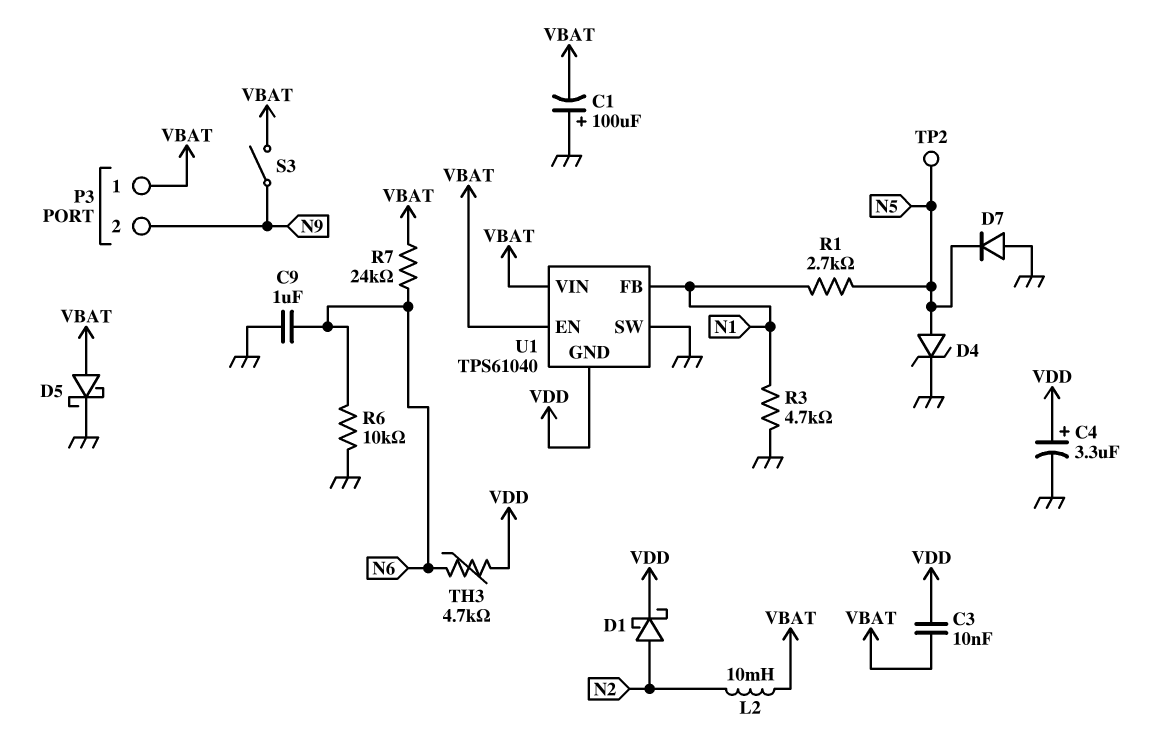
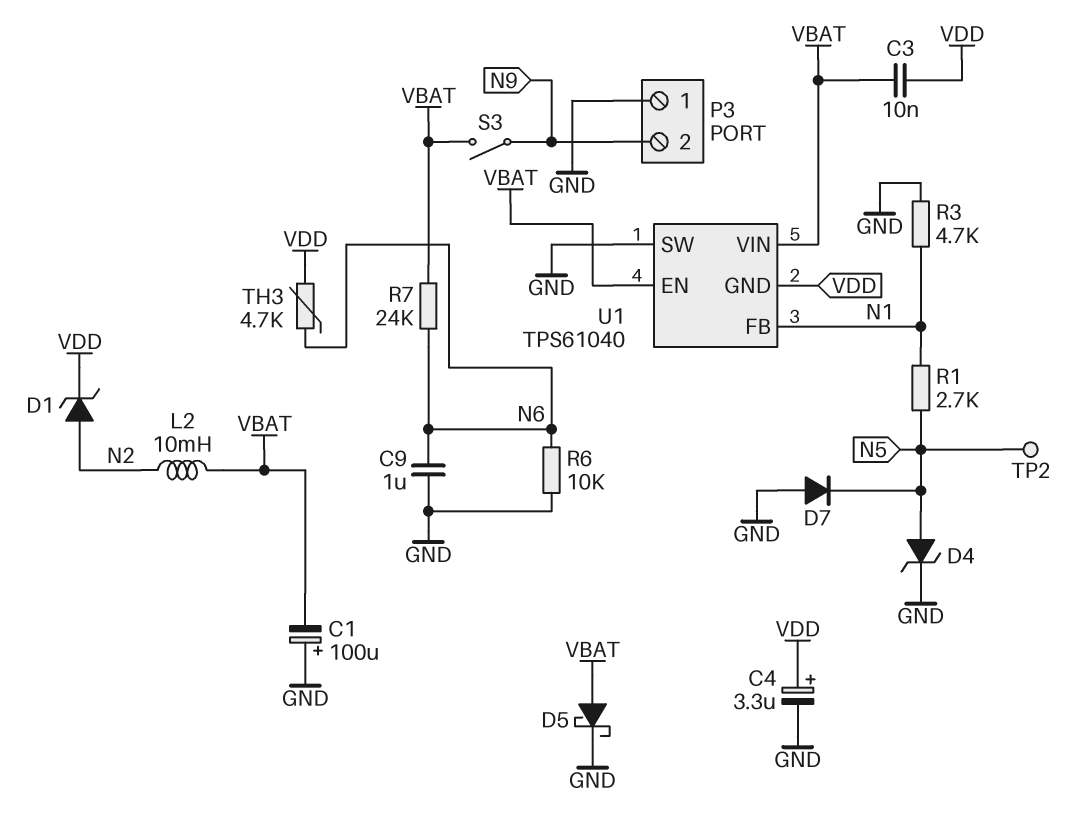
D1: schottky (A N2, K VDD) -> zener (A N2, K VDD)
P3 pin 1: VBAT -> GND

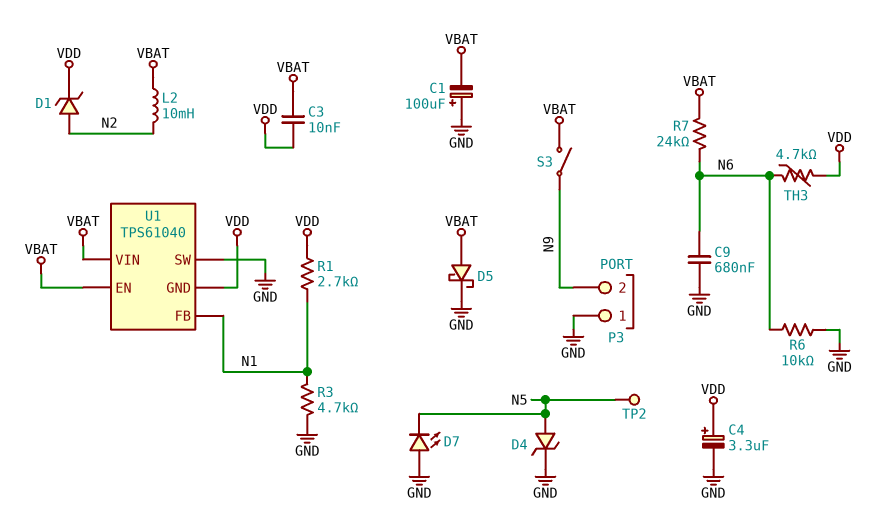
C9: 1uF (GND, N6) -> 680nF (GND, N6)
D7: diode (A GND, K N5) -> LED (A GND, K N5)
R1: 2.7k (N1, N5) -> 2.7k (N1, VDD)

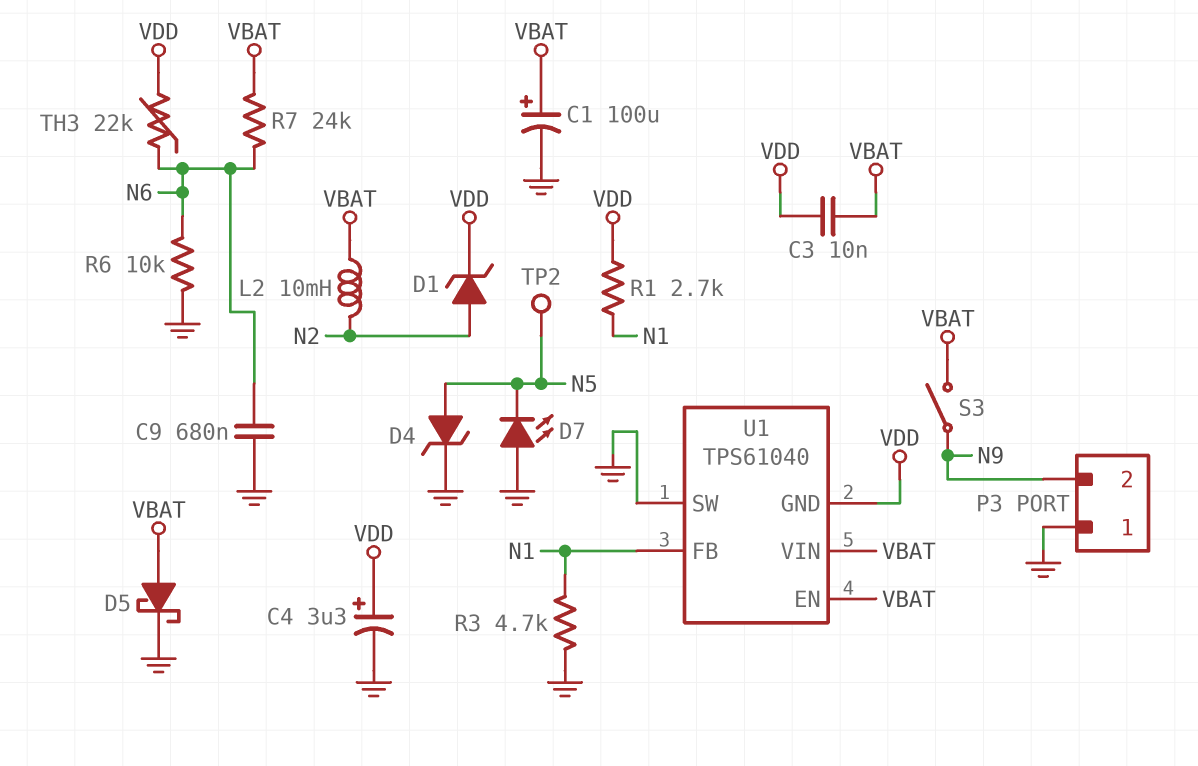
C1: 100uF (plus GND, minus VBAT) -> 100uF (plus VBAT, minus GND)
TH3: 4.7k (N6, VDD) -> 22k (N6, VDD)

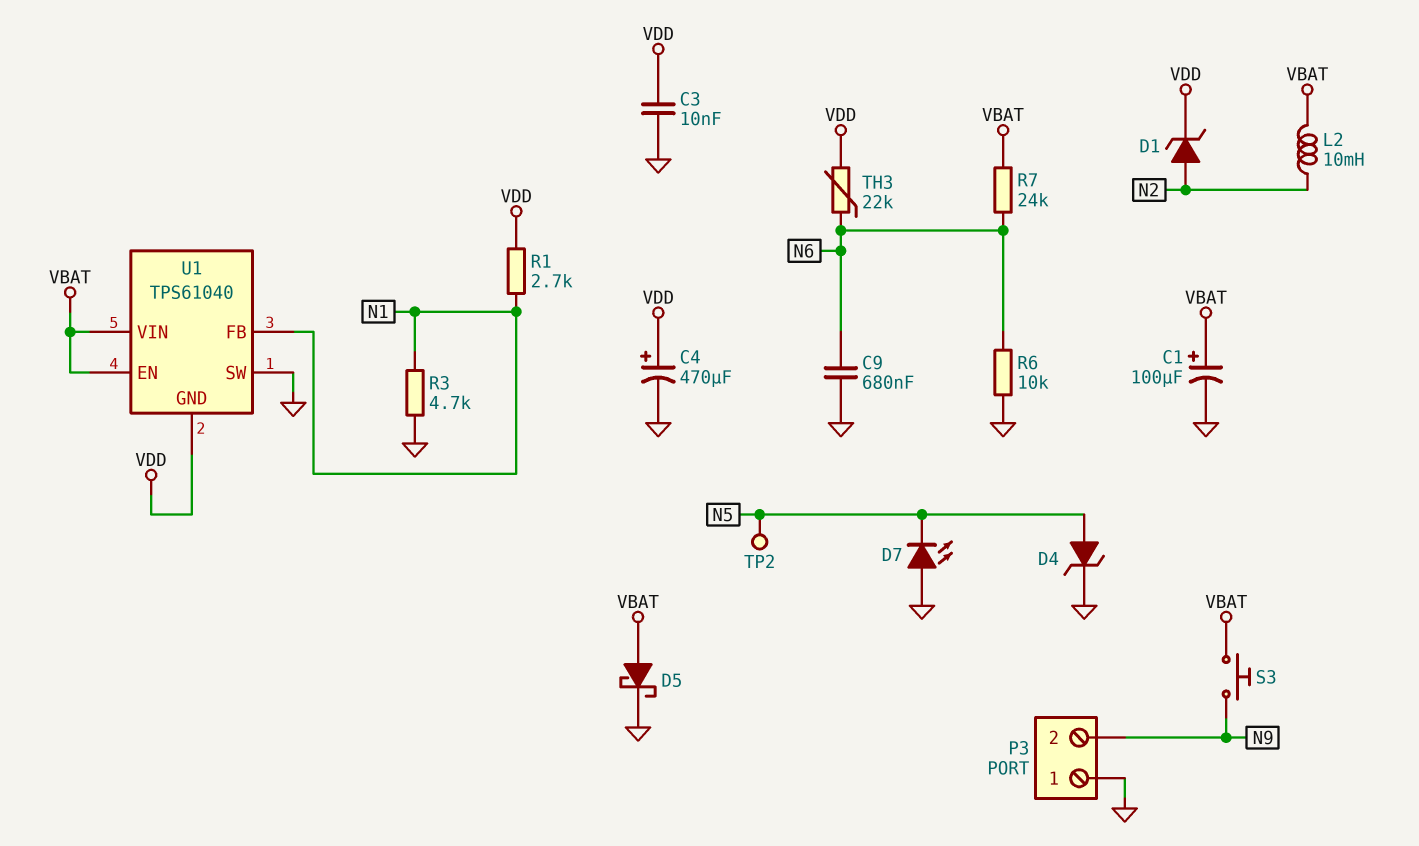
C3: 10nF (VBAT, VDD) -> 10nF (GND, VDD)
C4: 3.3uF (plus VDD, minus GND) -> 470uF (plus VDD, minus GND)
S3: switch (N9, VBAT) -> button (N9, VBAT)

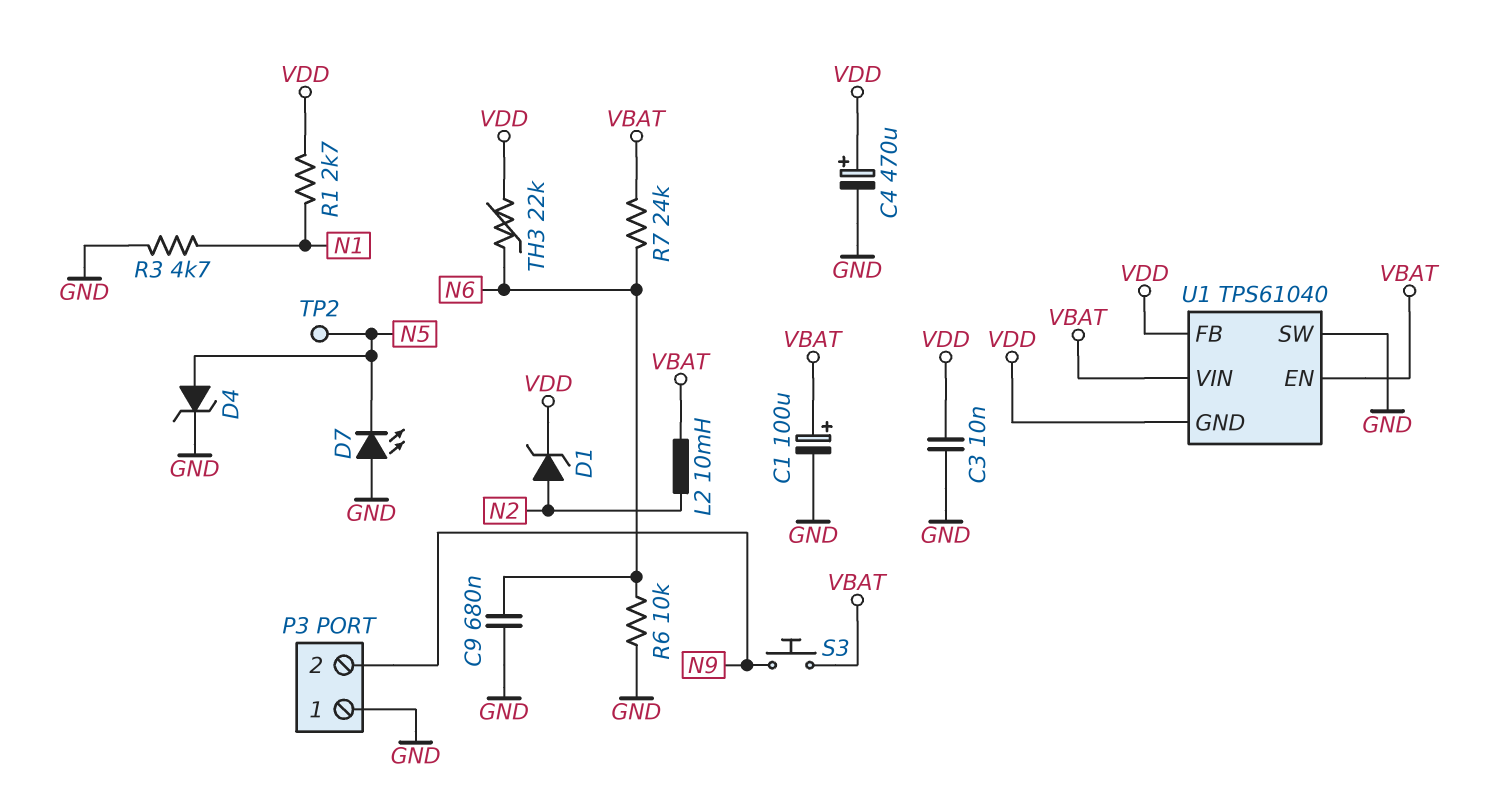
D5: schottky (A VBAT, K GND) -> none
U1 pin FB: N1 -> VDD

